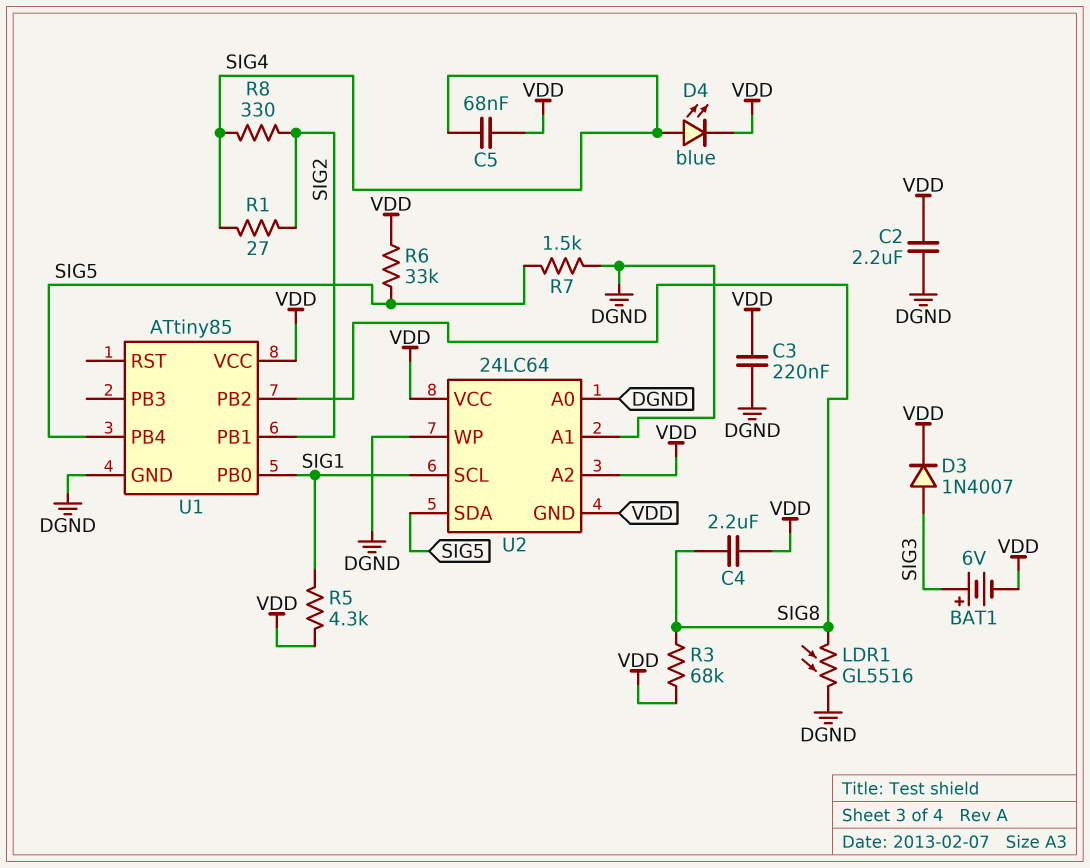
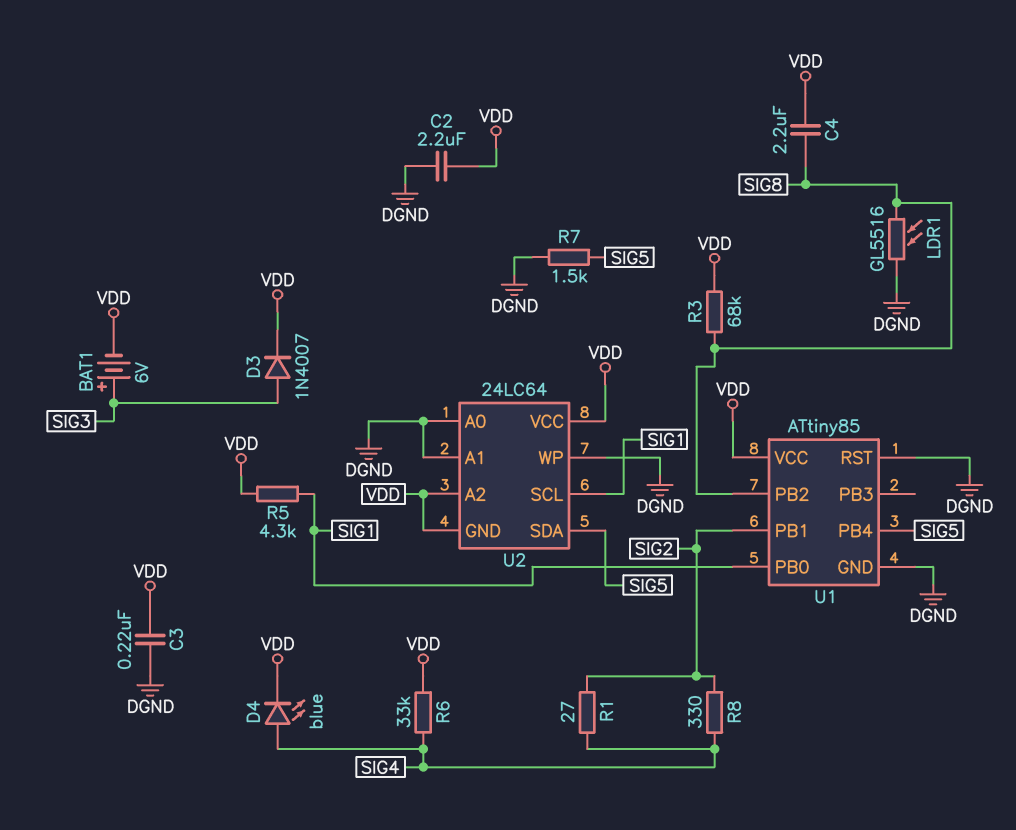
C5: 68nF (SIG4, VDD) -> none
R6: 33k (SIG5, VDD) -> 33k (SIG4, VDD)
U1 pin RST: none -> DGND

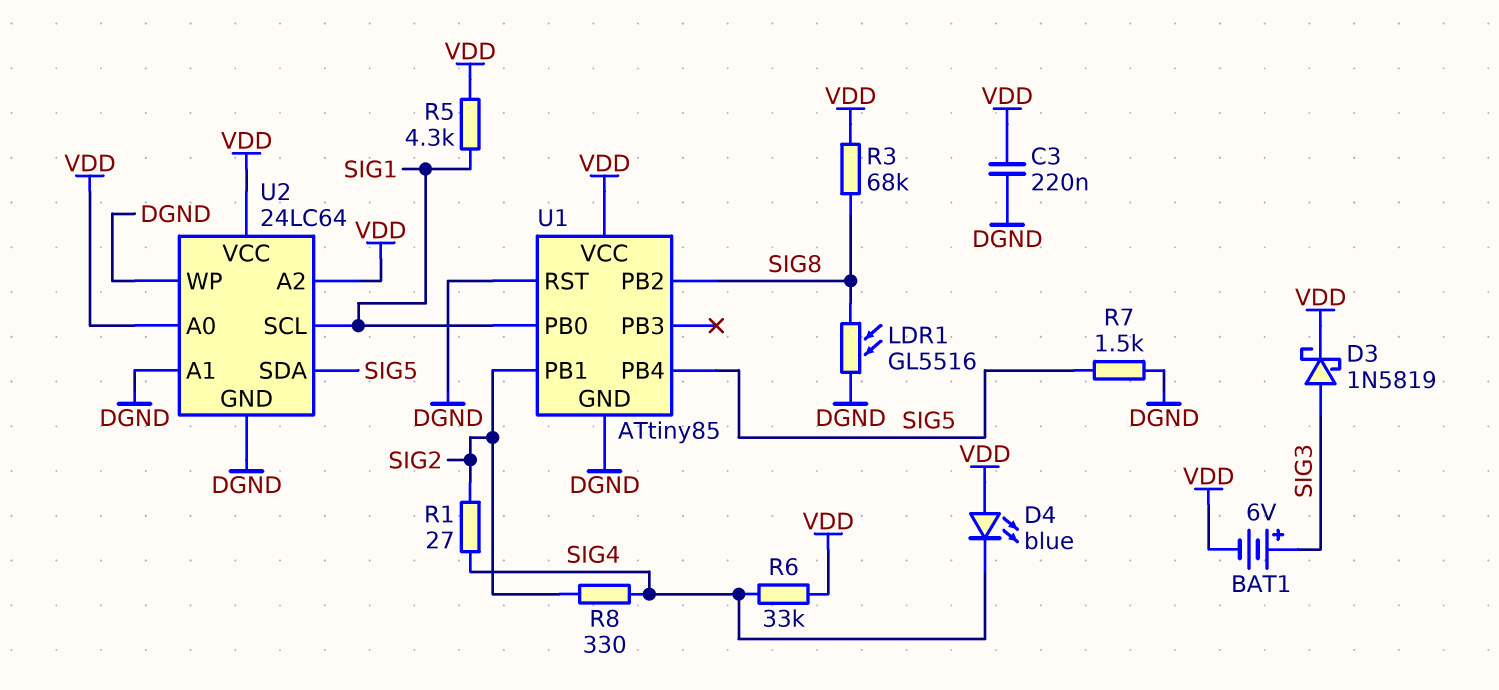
C2: 2.2uF (DGND, VDD) -> none
C4: 2.2uF (SIG8, VDD) -> none
D3: diode 1N4007 (A SIG3, K VDD) -> schottky 1N5819 (A SIG3, K VDD)
D4: LED blue (A SIG4, K VDD) -> LED blue (A VDD, K SIG4)
U2 pin A0: DGND -> VDD
U2 pin GND: VDD -> DGND

